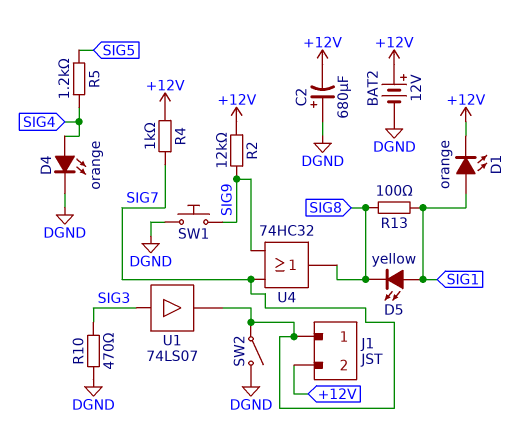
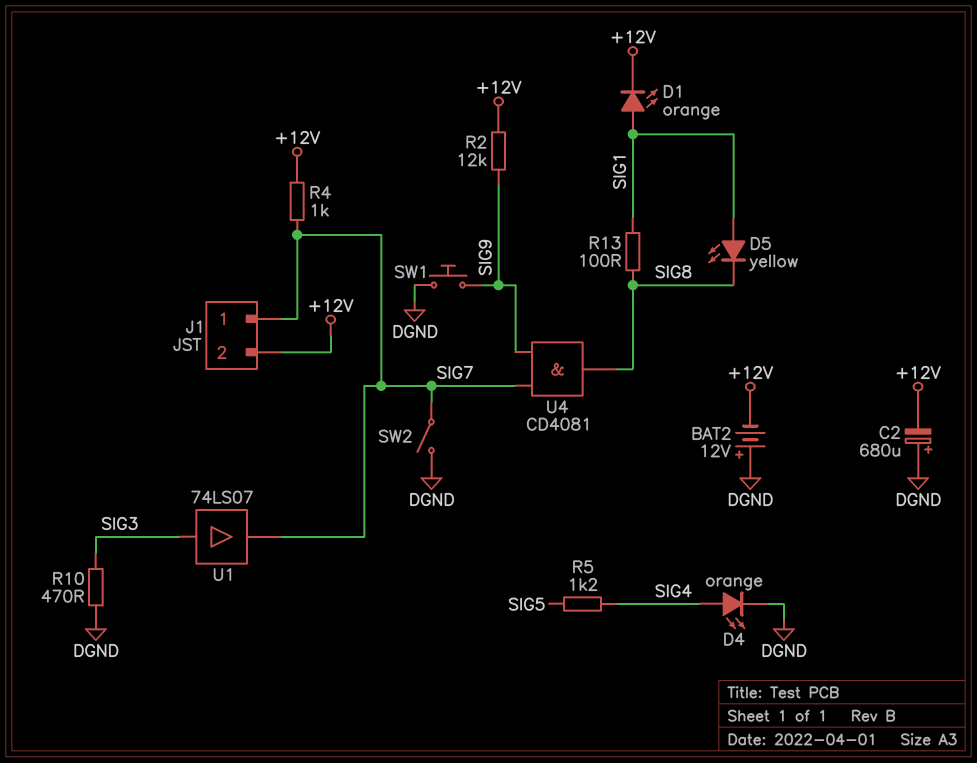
BAT2: 12V (plus +12V, minus DGND) -> 12V (plus DGND, minus +12V)
U4: OR 74HC32 (in SIG7, in SIG9, out SIG8) -> AND CD4081 (in SIG7, in SIG9, out SIG8)

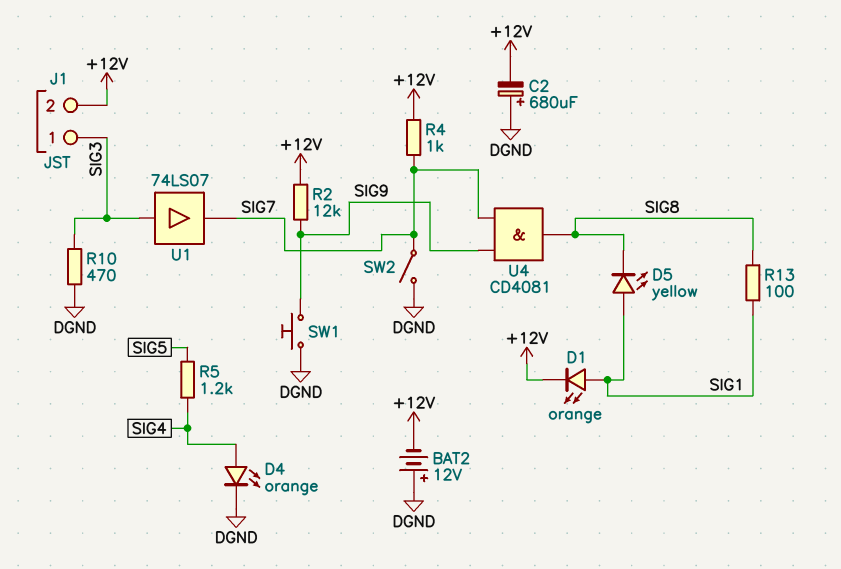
J1 pin 1: SIG7 -> SIG3

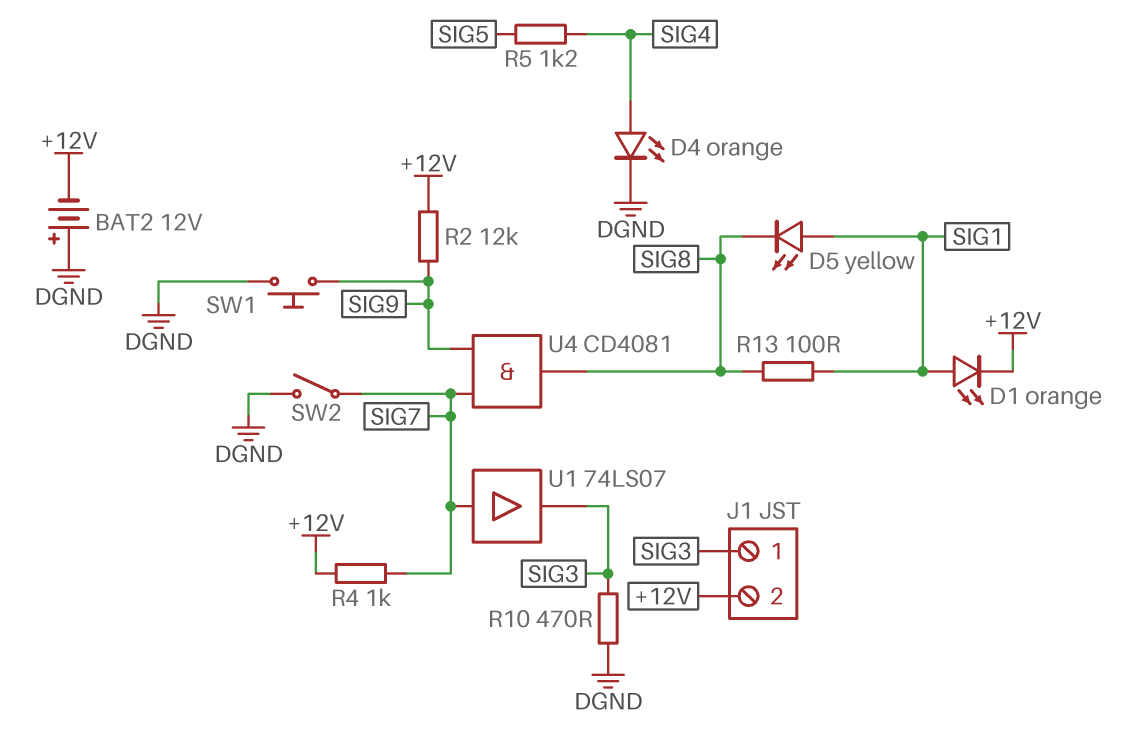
C2: 680uF (plus DGND, minus +12V) -> none
U1: buffer 74LS07 (in SIG3, out SIG7) -> buffer 74LS07 (in SIG7, out SIG3)

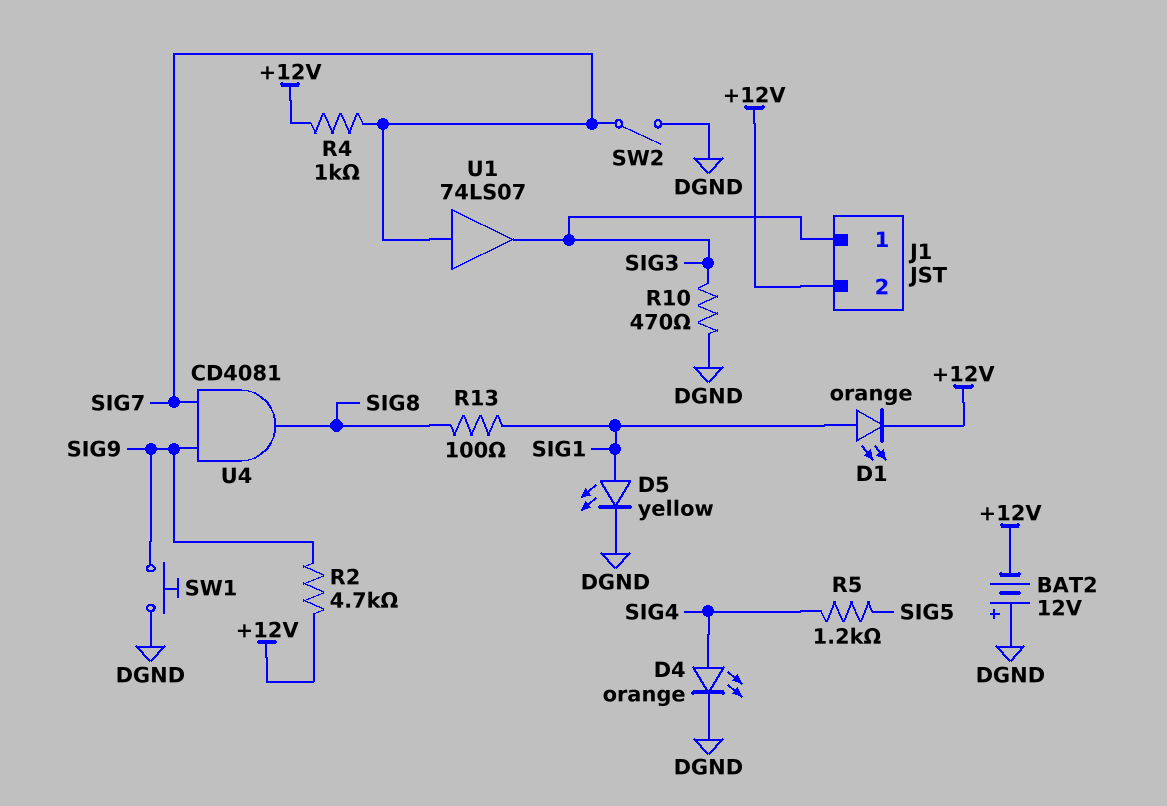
D5: LED yellow (A SIG1, K SIG8) -> LED yellow (A SIG1, K DGND)
R2: 12k (+12V, SIG9) -> 4.7k (+12V, SIG9)

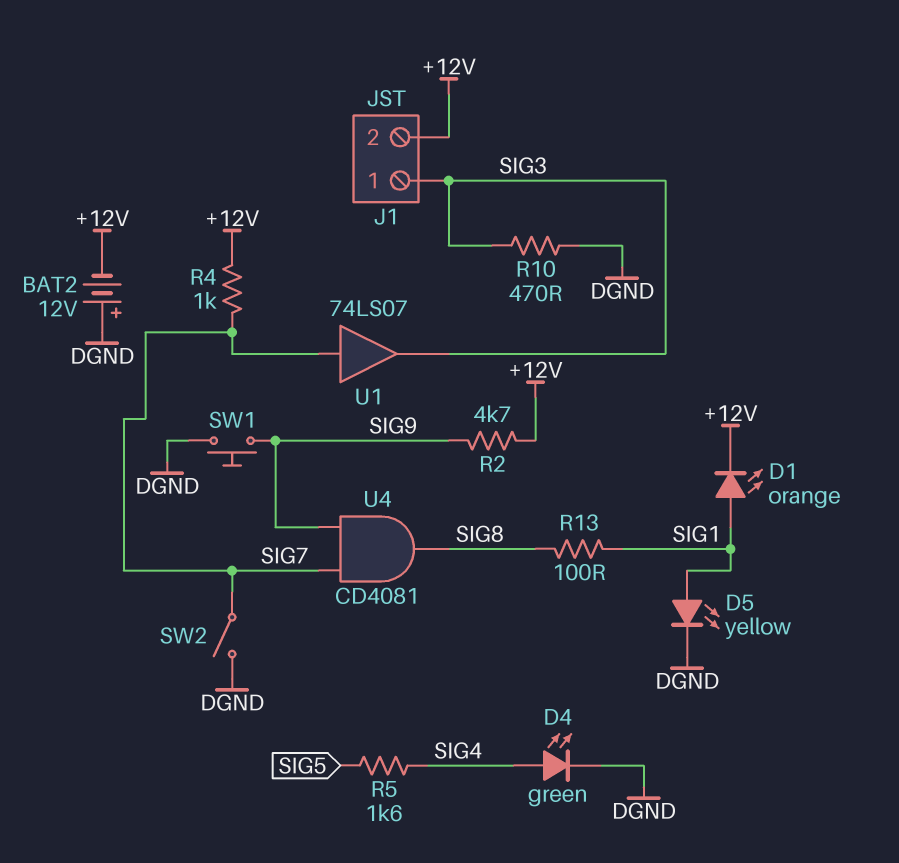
D4: LED orange (A SIG4, K DGND) -> LED green (A SIG4, K DGND)
R5: 1.2k (SIG4, SIG5) -> 1.6k (SIG4, SIG5)

